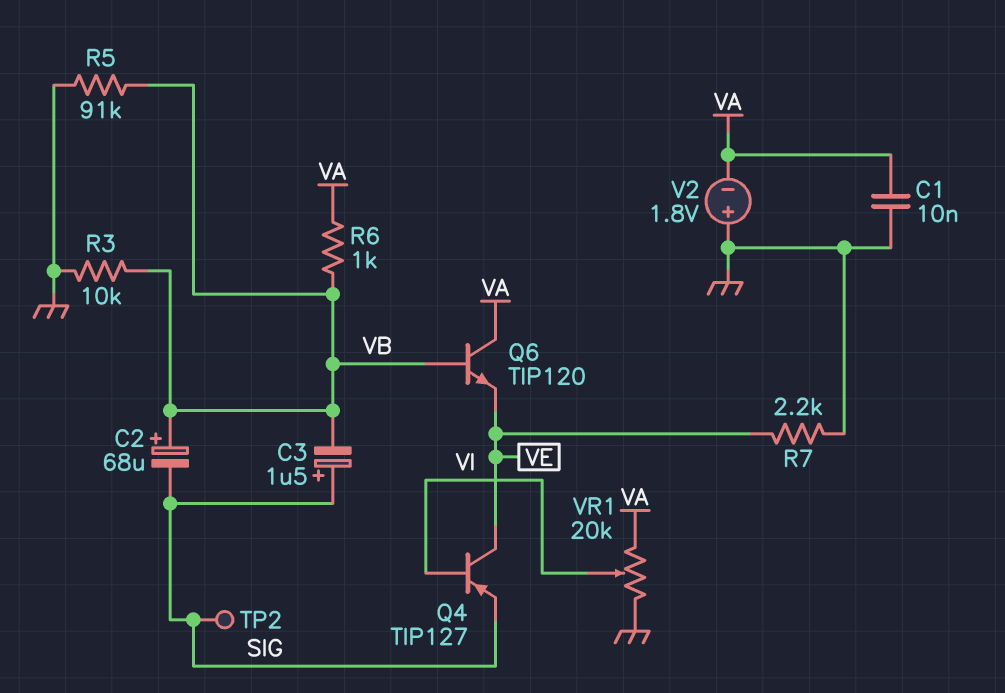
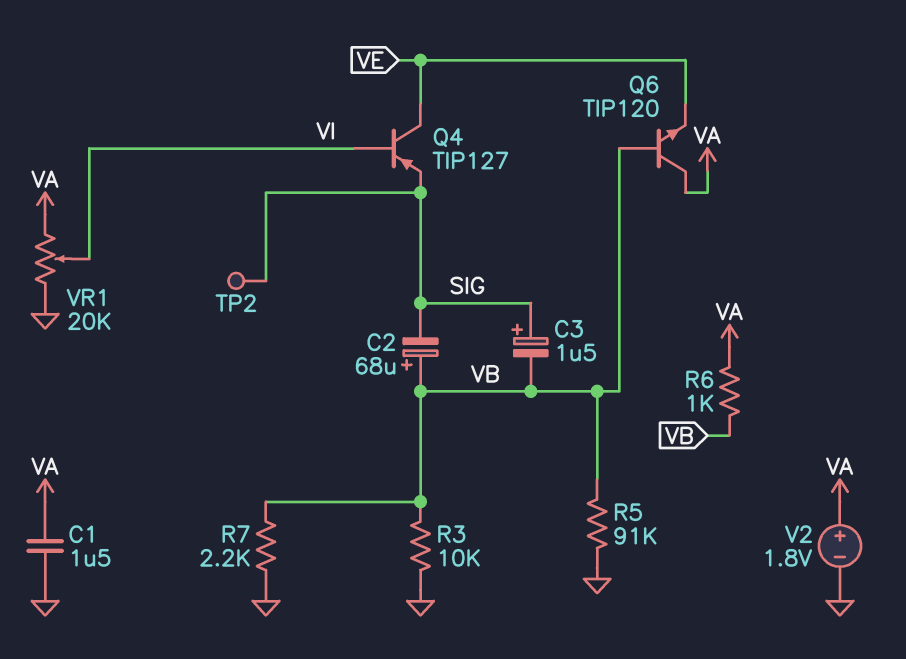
C1: 10nF (GND, VA) -> 1.5uF (GND, VA)
R7: 2.2k (GND, VE) -> 2.2k (GND, VB)
V2: 1.8V (plus GND, minus VA) -> 1.8V (plus VA, minus GND)

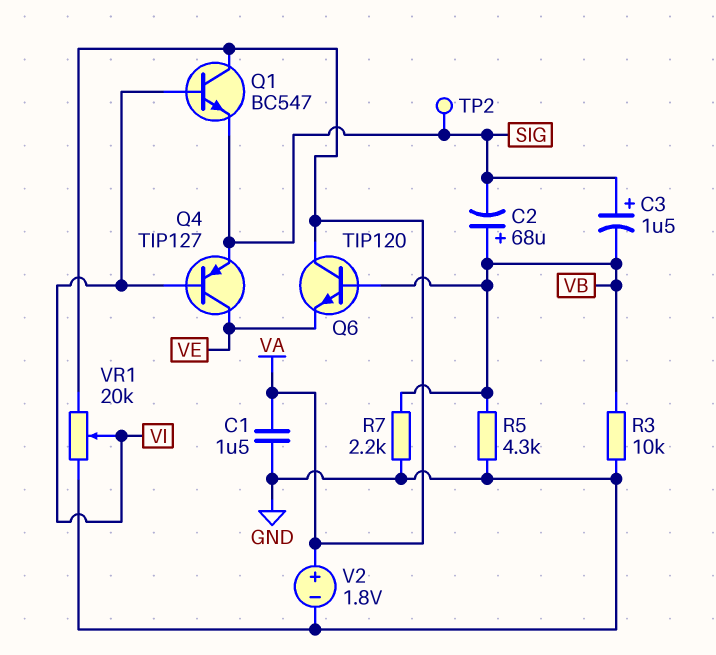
Q1: none -> NPN BC547 (B VI, C VA, E SIG)
R5: 91k (GND, VB) -> 4.3k (GND, VB)
R6: 1k (VA, VB) -> none

